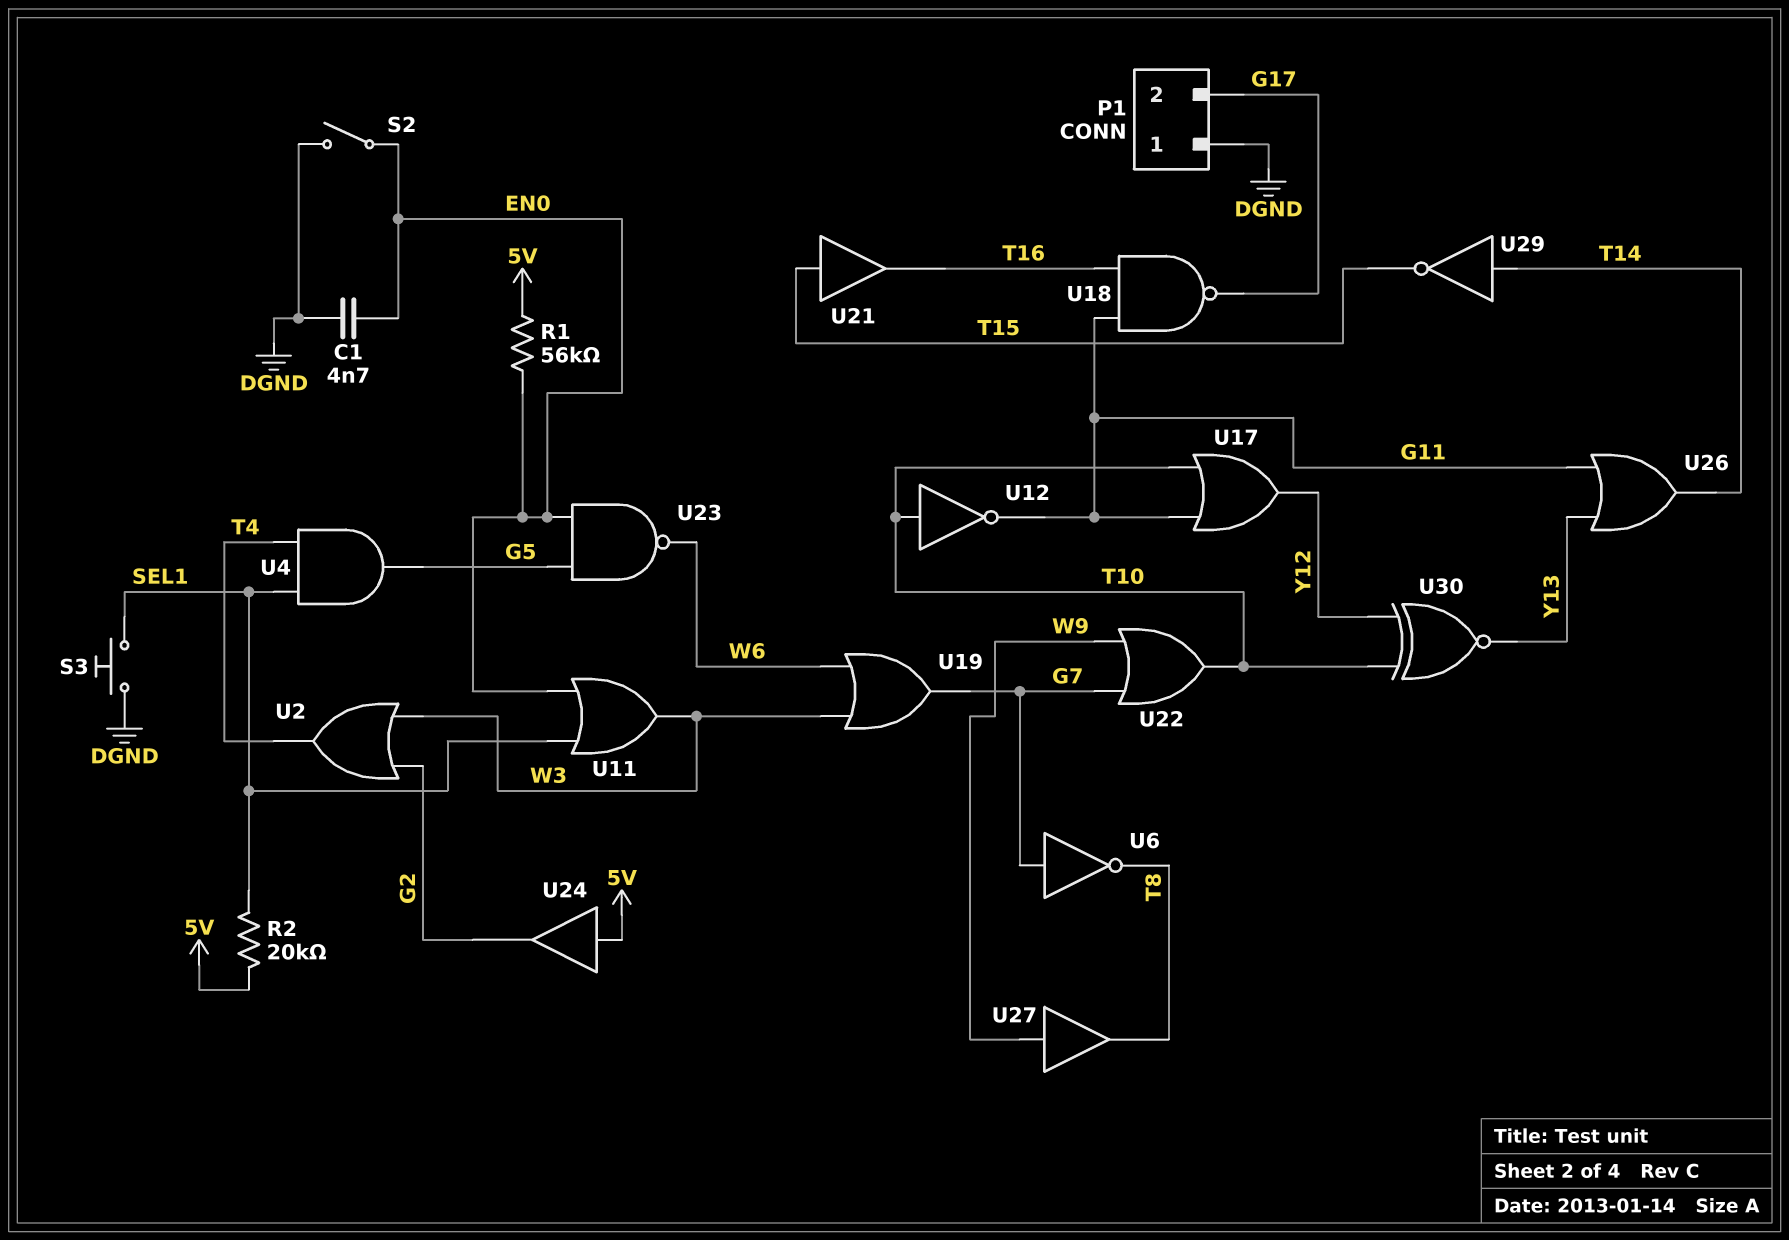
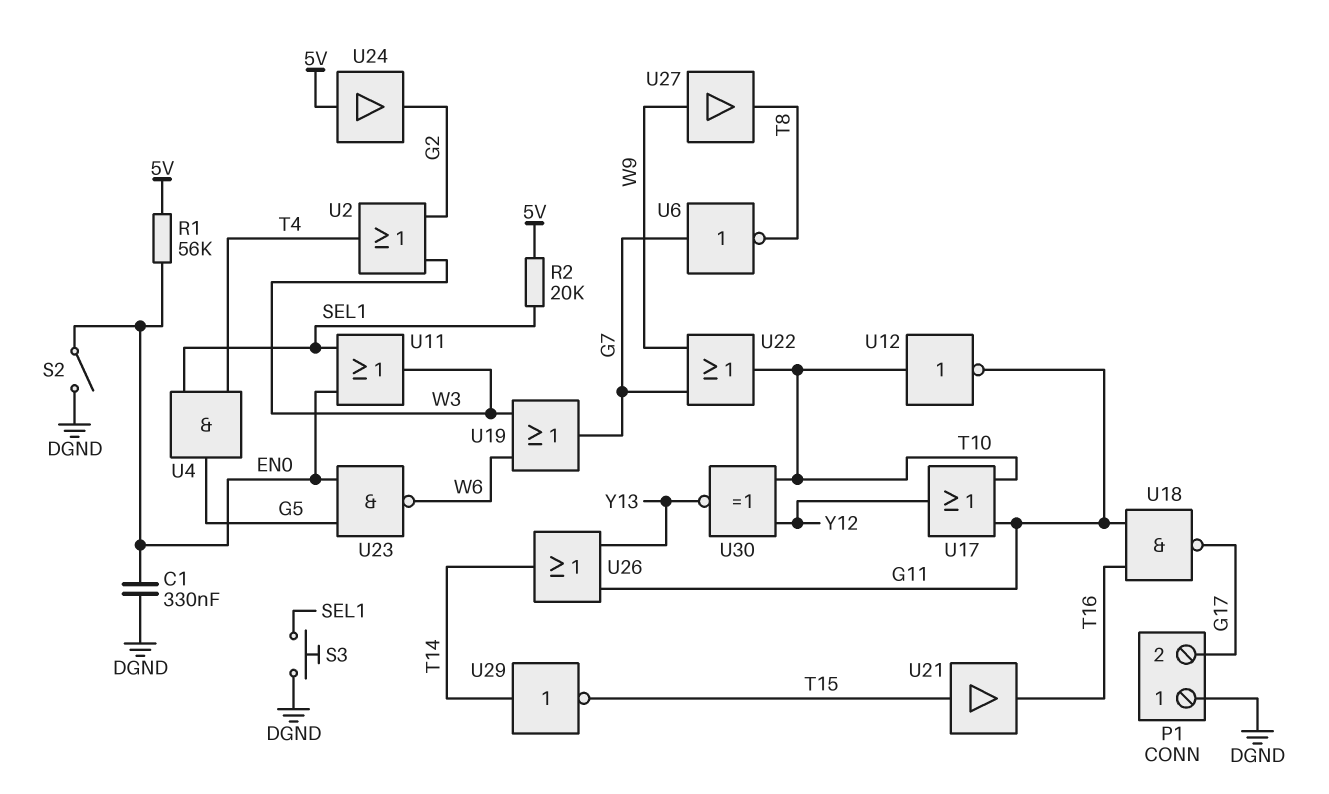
C1: 4.7nF (DGND, EN0) -> 330nF (DGND, EN0)

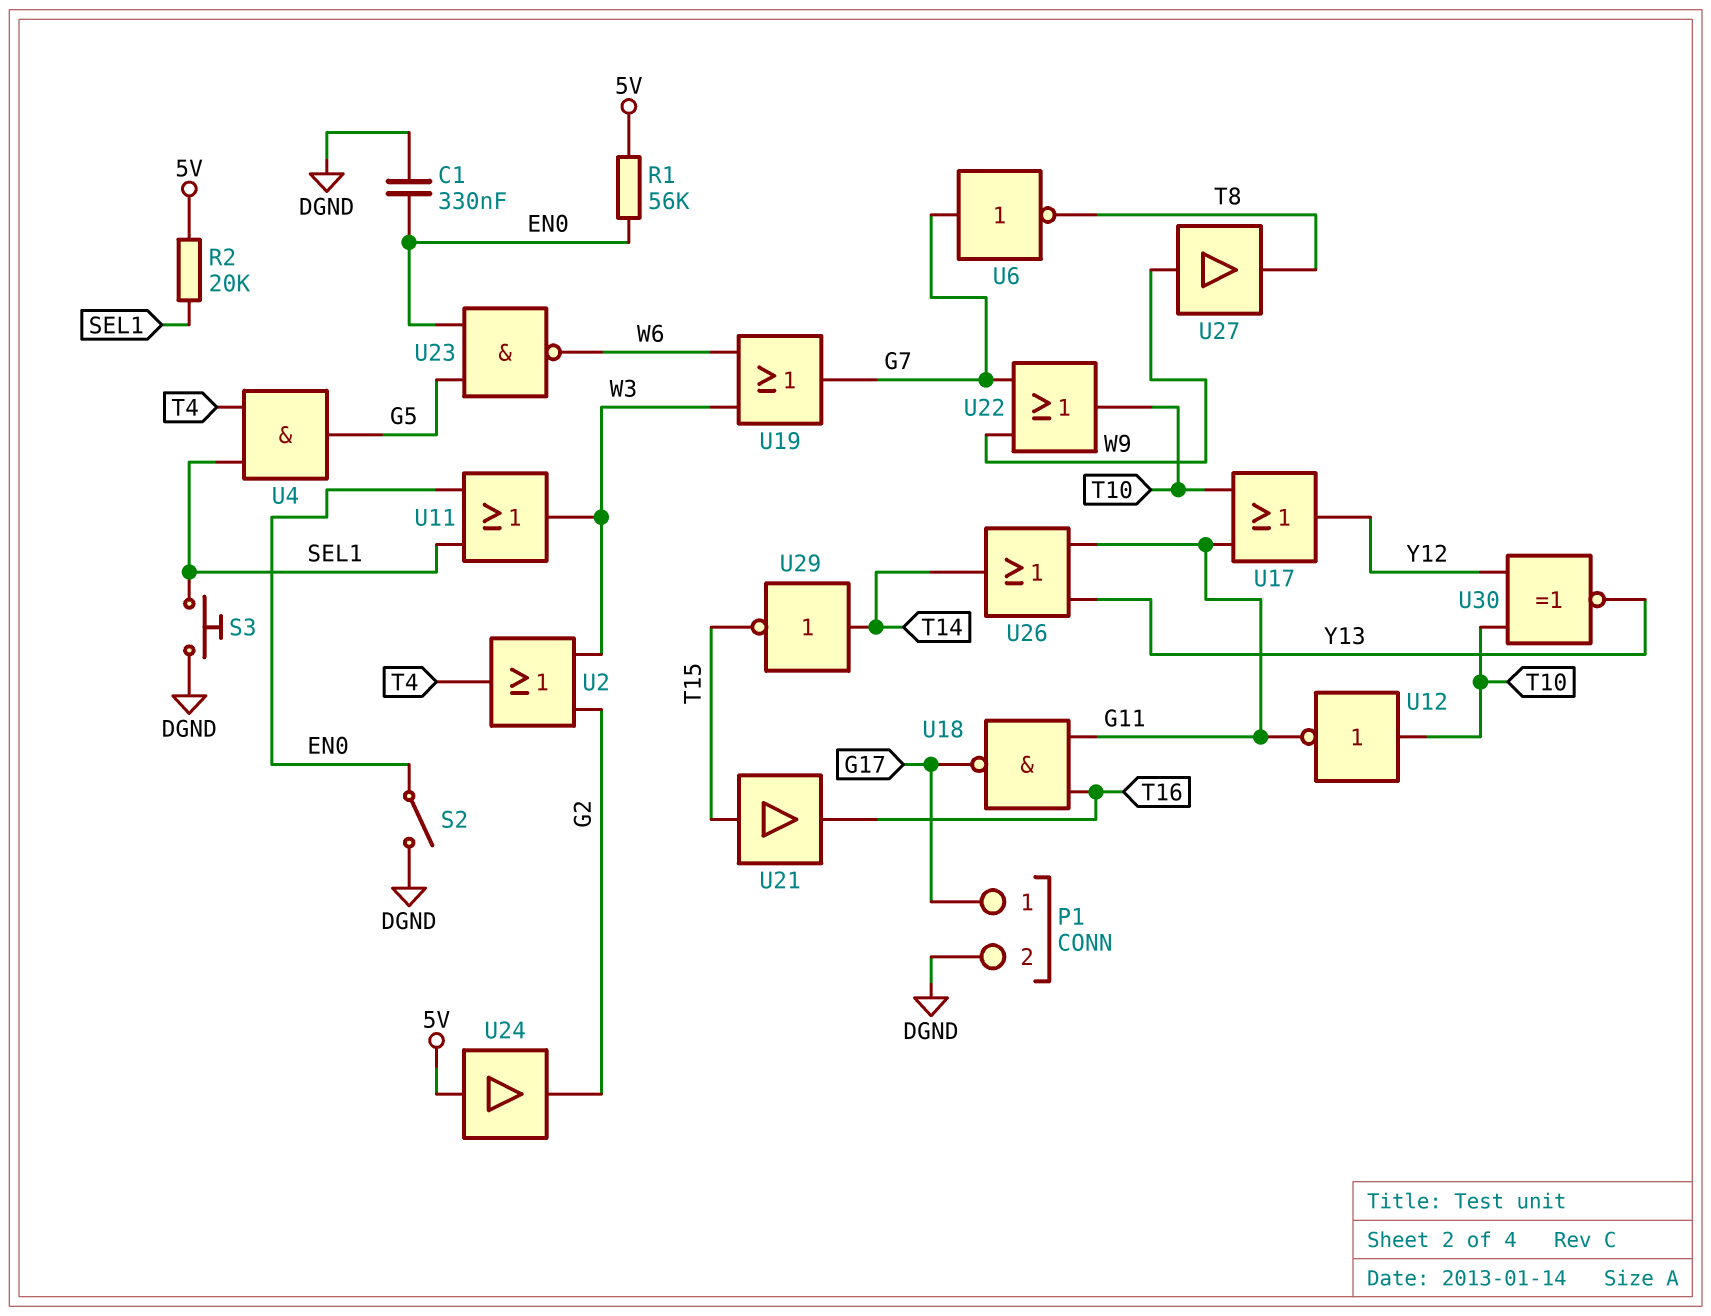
P1 pin 1: DGND -> G17
P1 pin 2: G17 -> DGND

